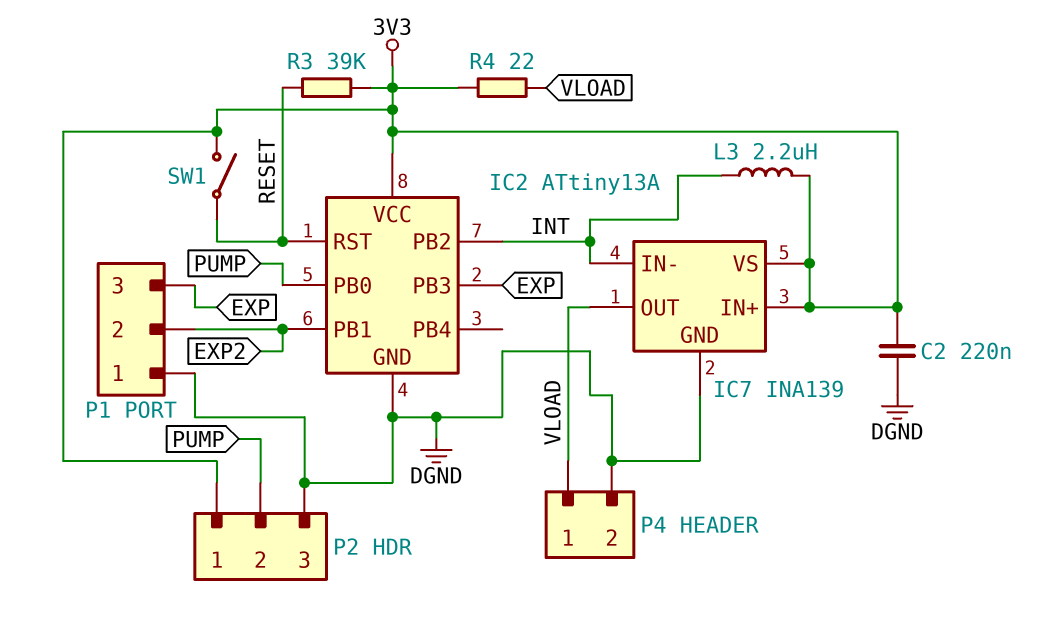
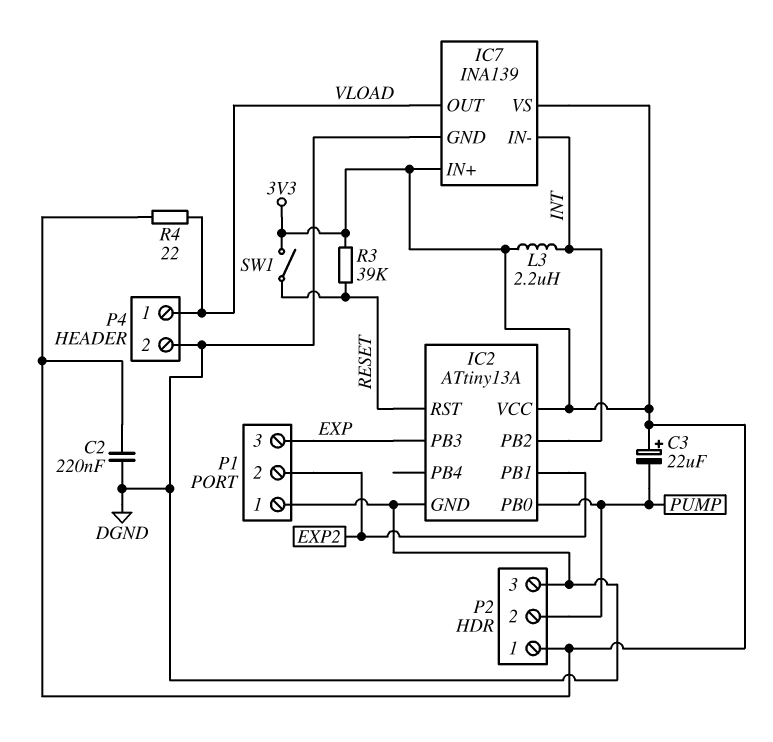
C3: none -> 22uF (plus 3V3, minus PUMP)

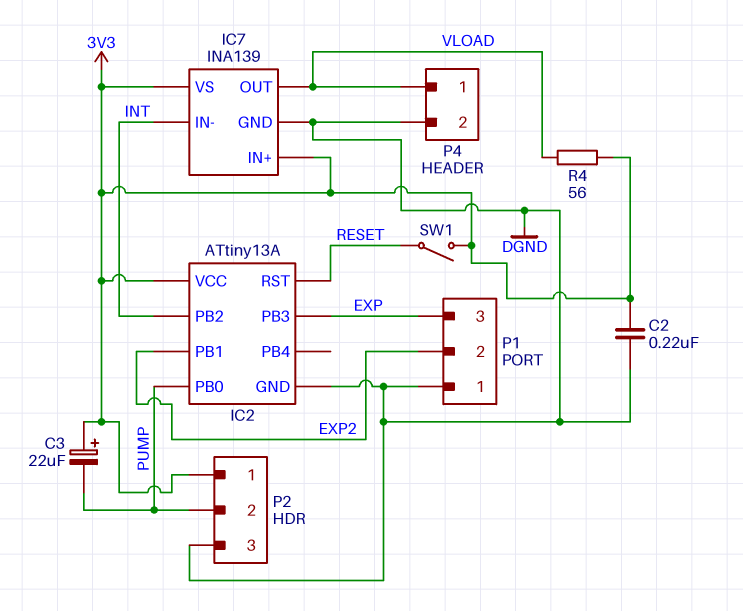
L3: 2.2uH (3V3, INT) -> none
R3: 39k (3V3, RESET) -> none
R4: 22 (3V3, VLOAD) -> 56 (3V3, VLOAD)

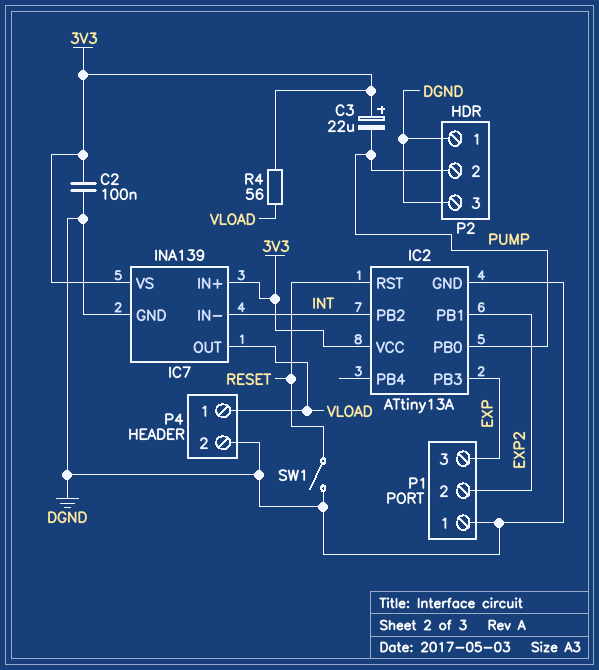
C2: 220nF (3V3, DGND) -> 100nF (3V3, DGND)
P2 pin 1: 3V3 -> DGND
SW1: switch (3V3, RESET) -> switch (DGND, RESET)

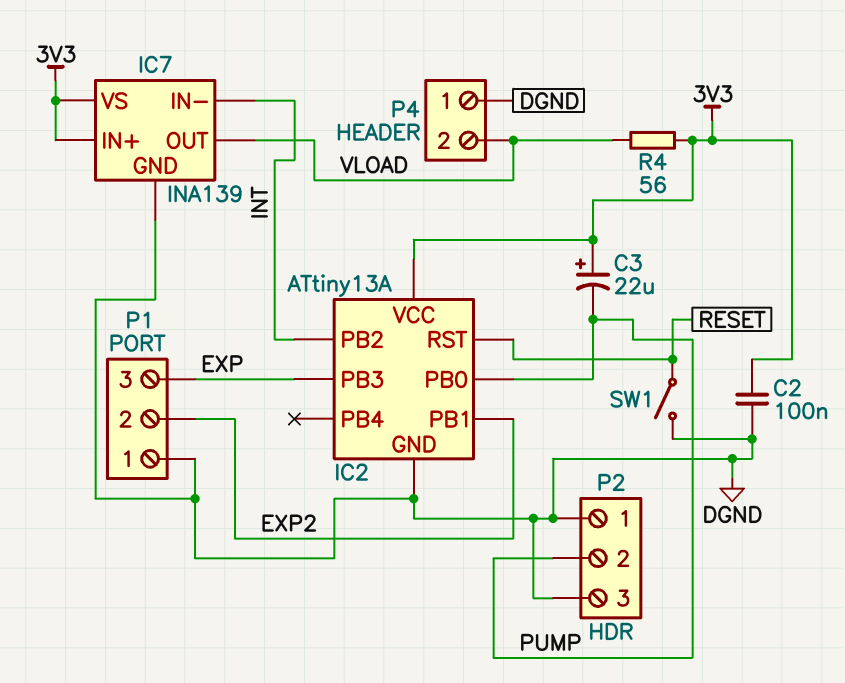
P4 pin 1: VLOAD -> DGND
P4 pin 2: DGND -> VLOAD

